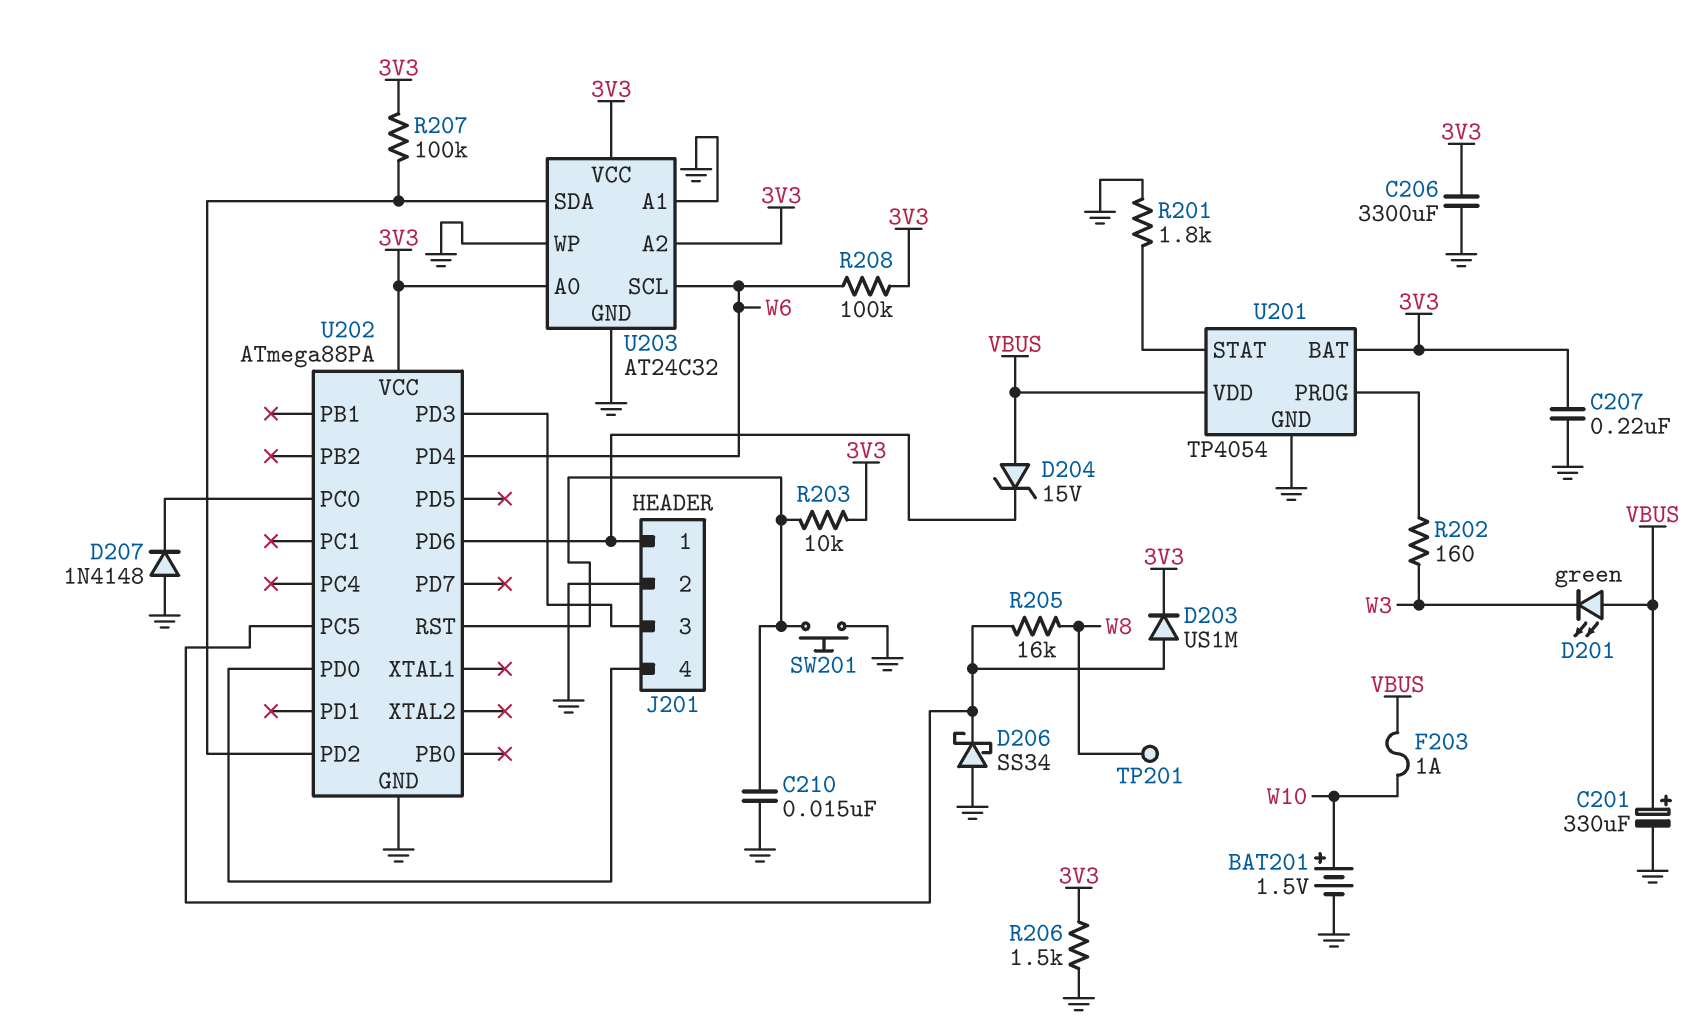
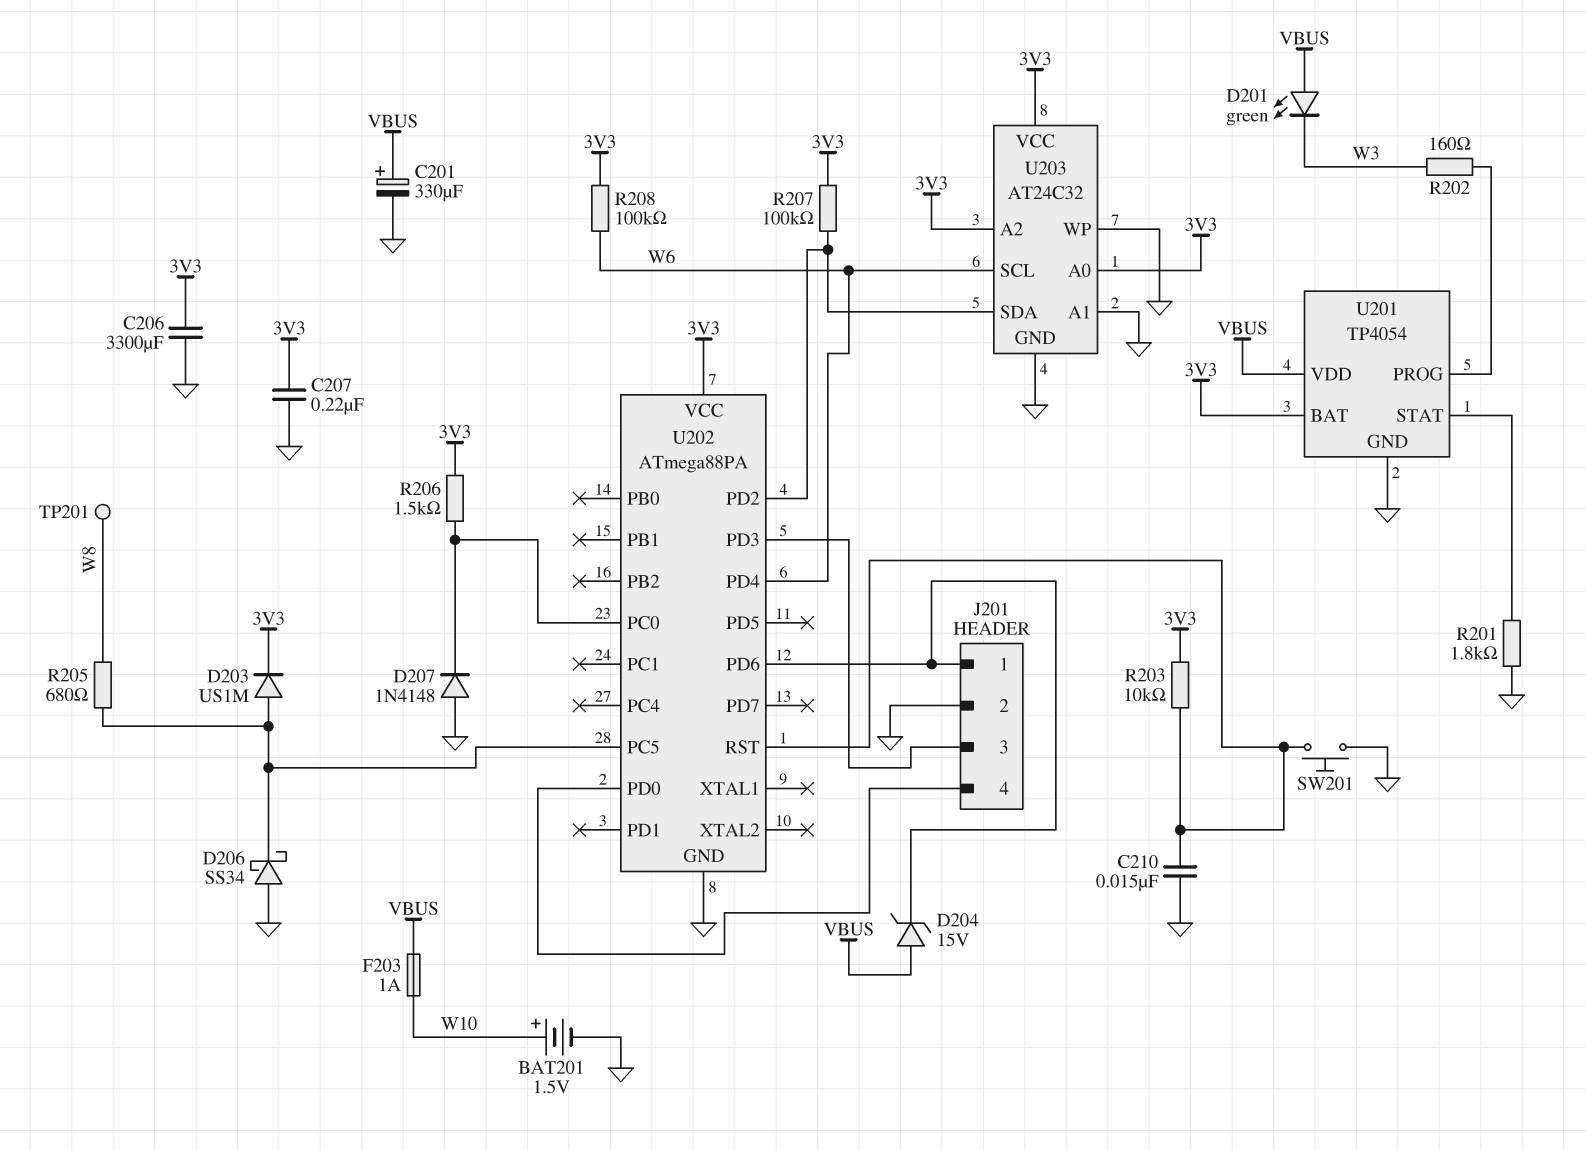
R205: 16k (U202/PC5, W8) -> 680 (U202/PC5, W8)
R206: 1.5k (3V3, GND) -> 1.5k (3V3, U202/PC0)

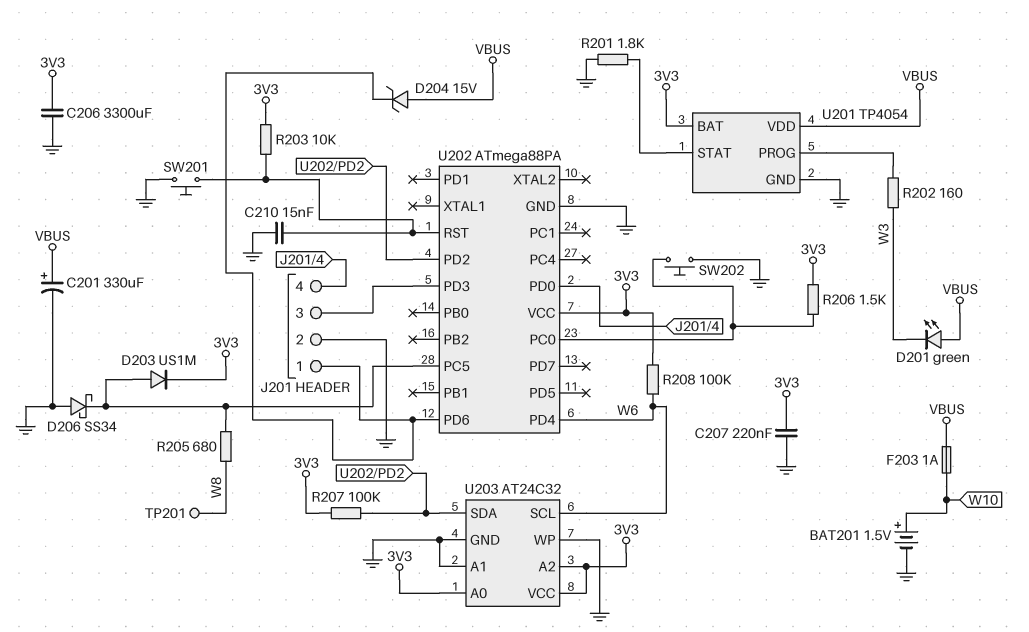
D207: diode 1N4148 (A GND, K U202/PC0) -> none
SW202: none -> button (GND, U202/PC0)

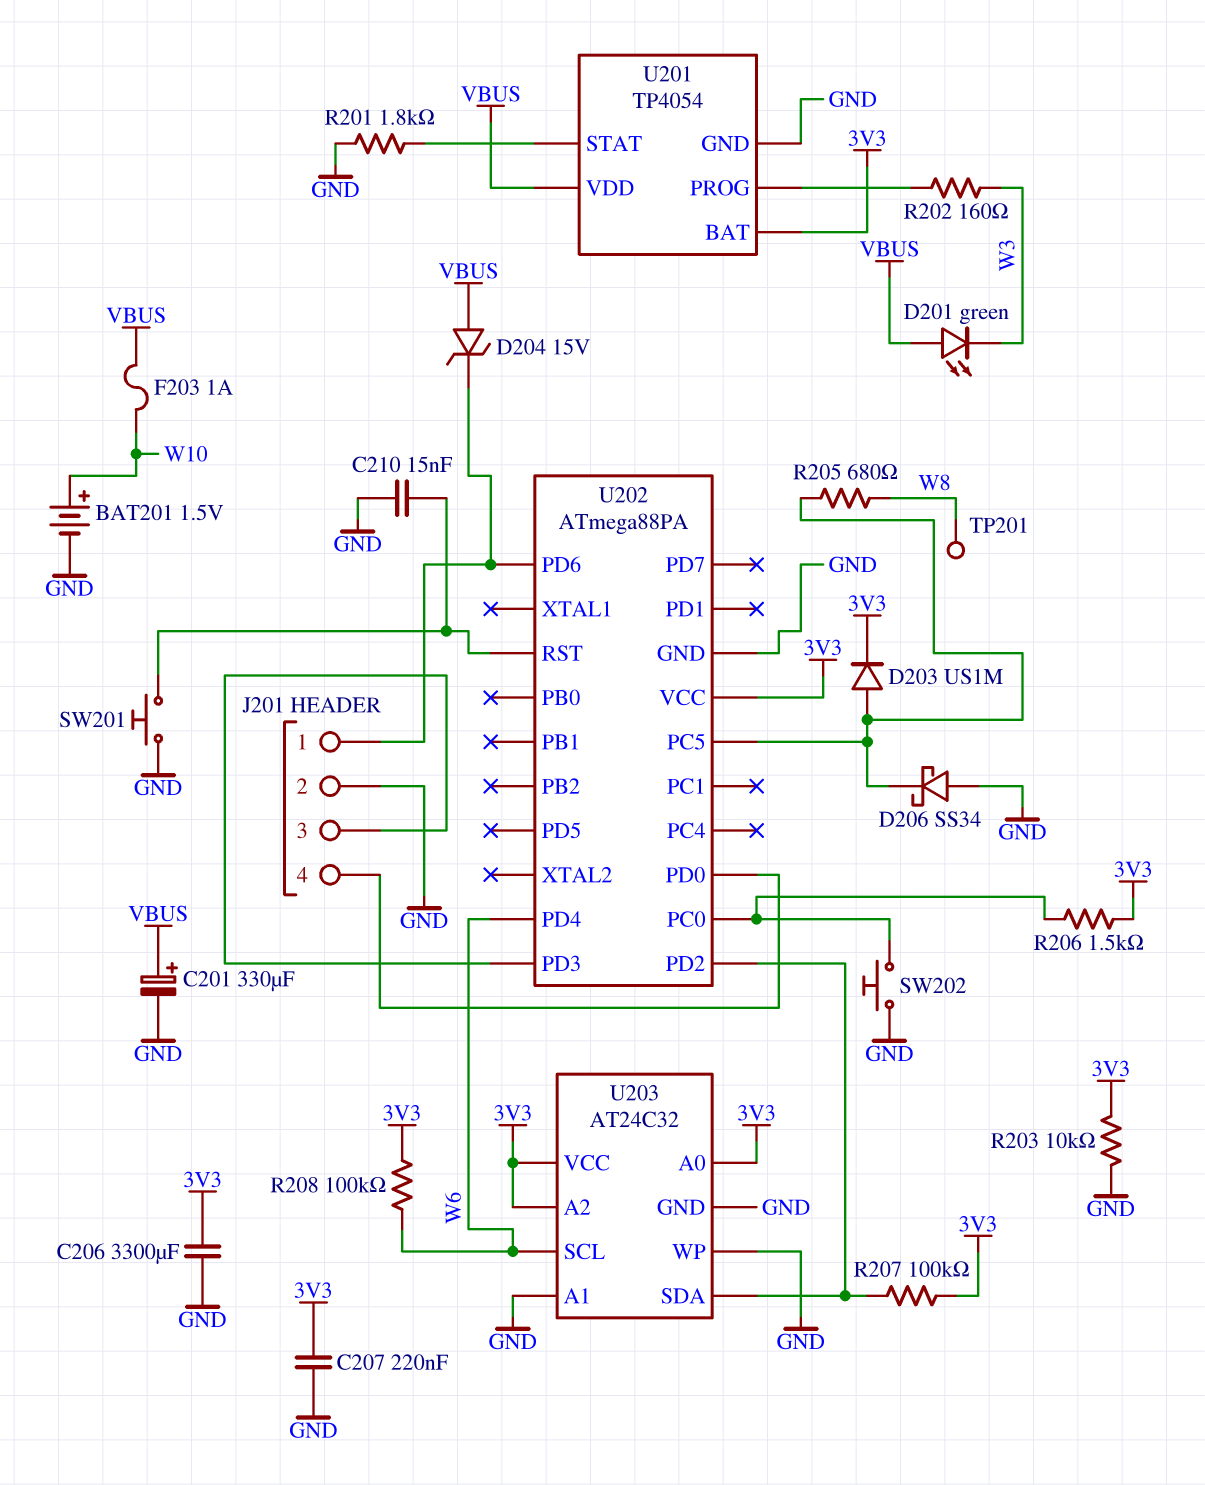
R203: 10k (3V3, U202/RST) -> 10k (3V3, GND)

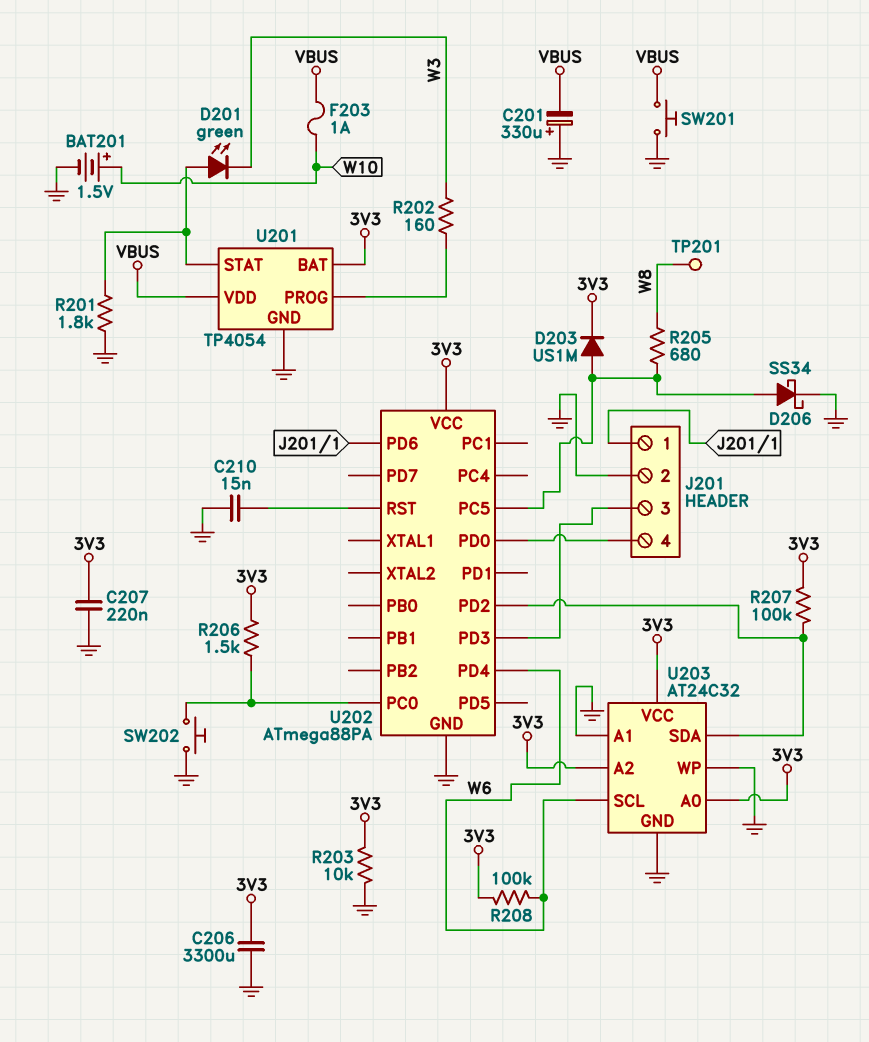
C201: 330uF (plus VBUS, minus GND) -> 330uF (plus GND, minus VBUS)
D201: LED green (A VBUS, K W3) -> LED green (A U201/STAT, K W3)
D204: zener 15V (A VBUS, K J201/1) -> none
D206: schottky SS34 (A GND, K U202/PC5) -> schottky SS34 (A U202/PC5, K GND)
SW201: button (GND, U202/RST) -> button (GND, VBUS)

